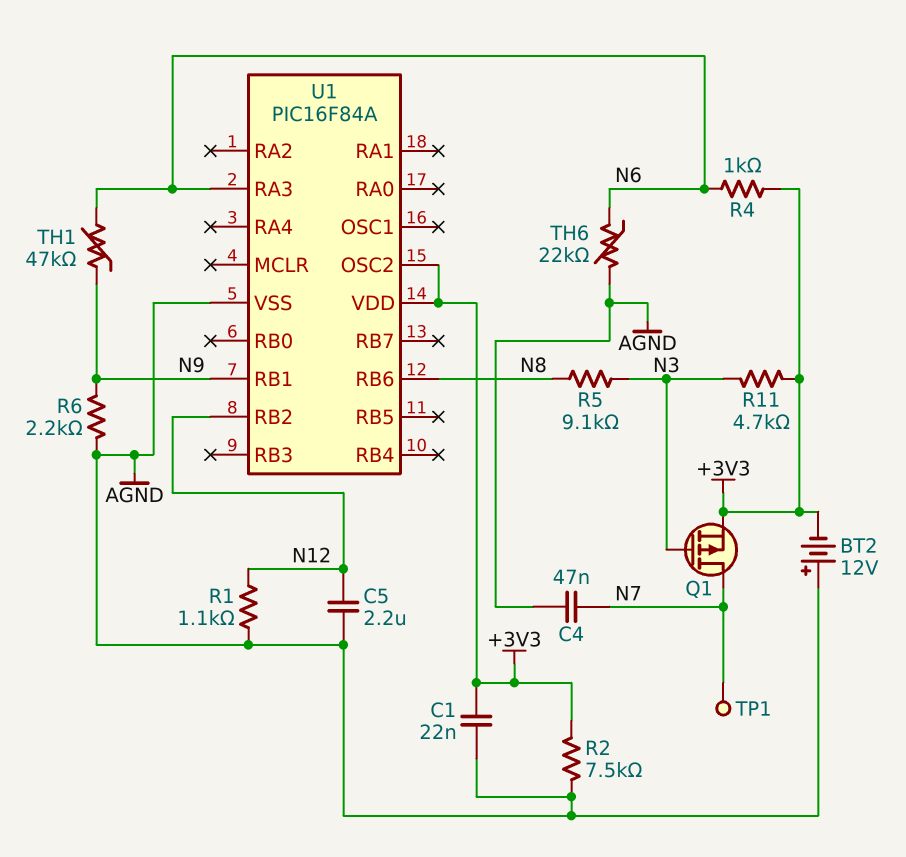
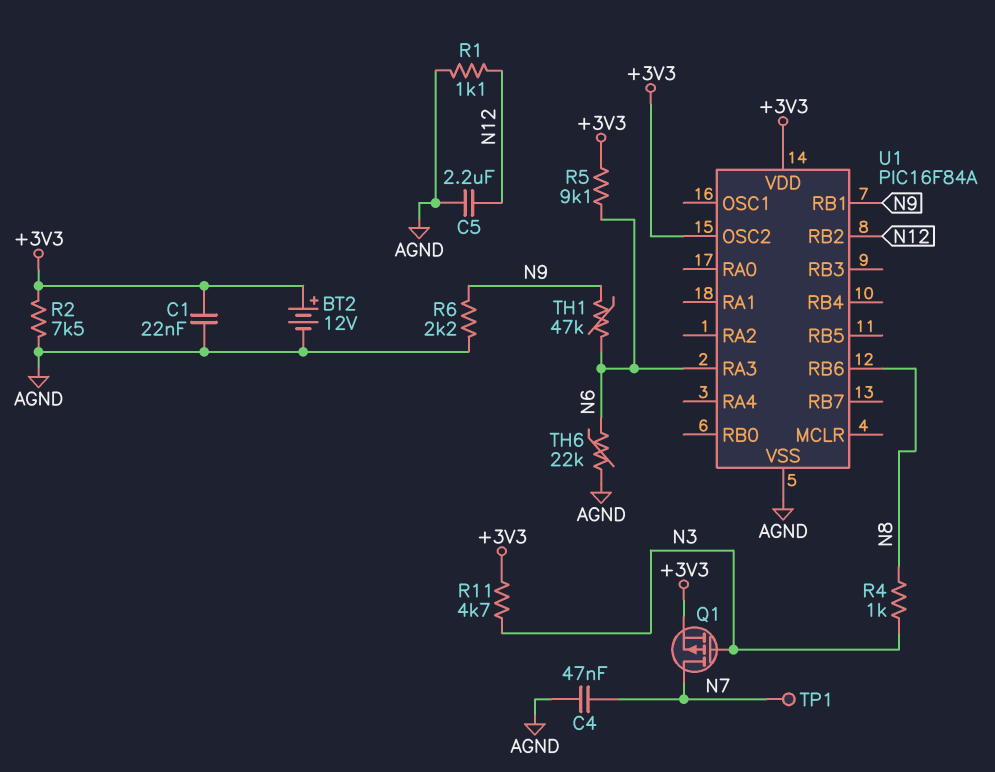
BT2: 12V (plus AGND, minus +3V3) -> 12V (plus +3V3, minus AGND)
R4: 1k (+3V3, N6) -> 1k (N3, N8)
R5: 9.1k (N3, N8) -> 9.1k (+3V3, N6)

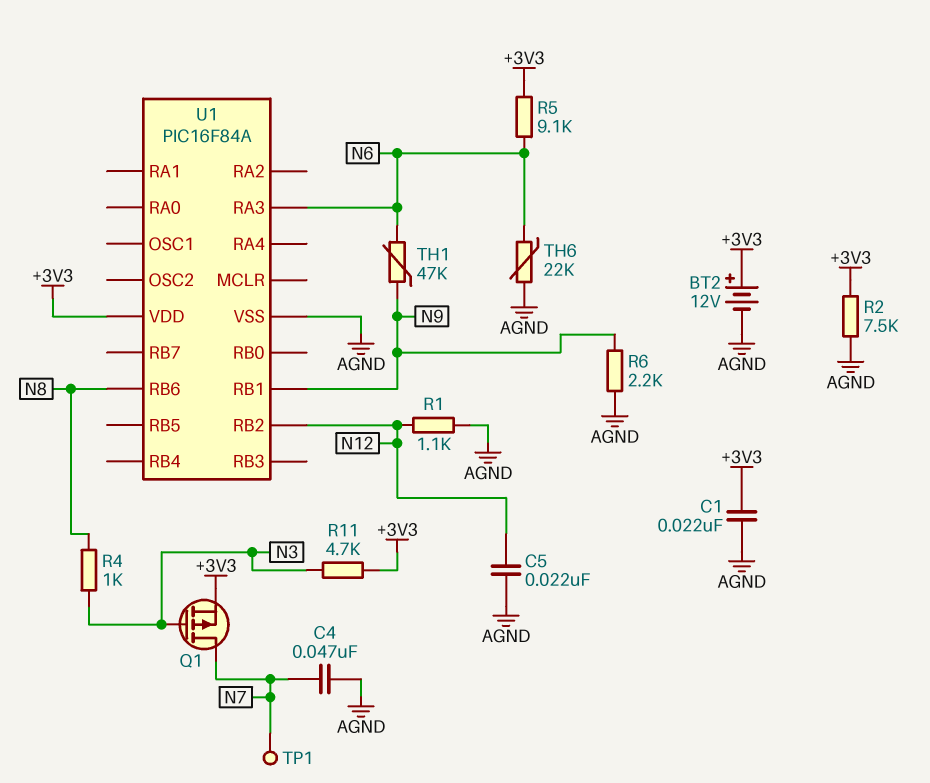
C5: 2.2uF (AGND, N12) -> 22nF (AGND, N12)
U1 pin OSC2: +3V3 -> none

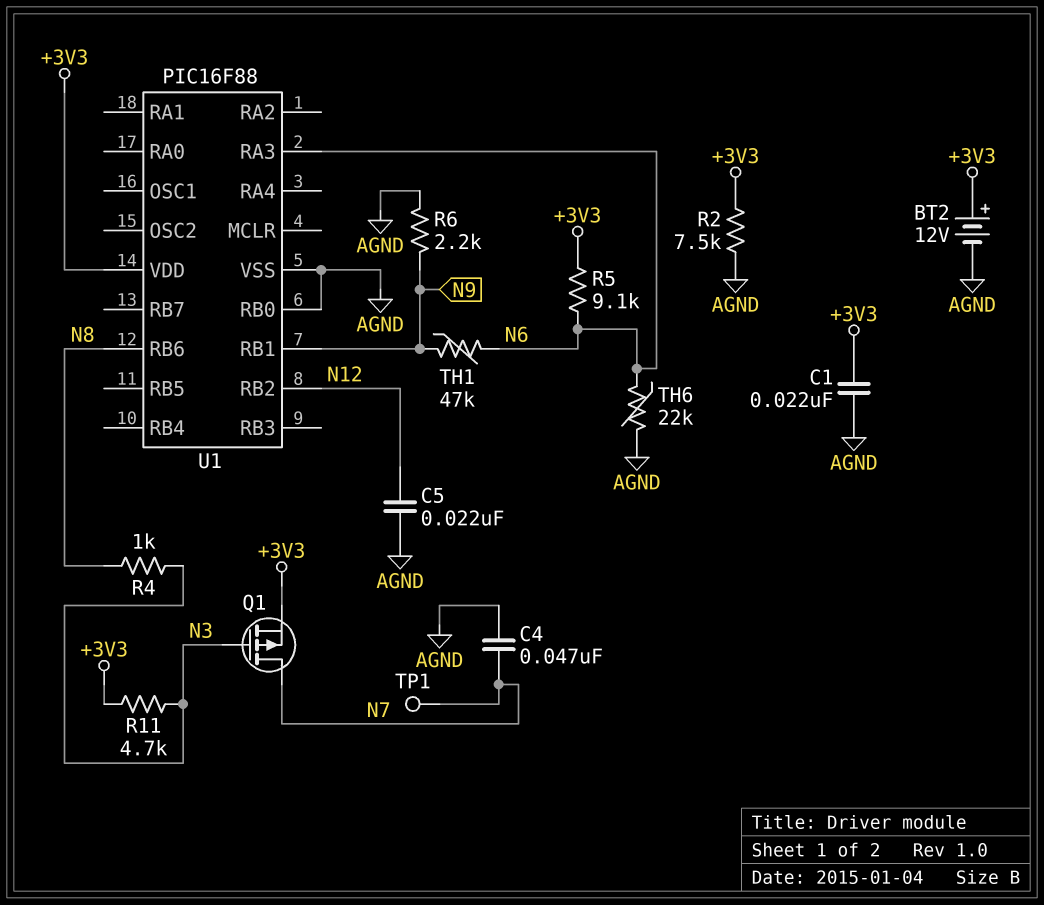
R1: 1.1k (AGND, N12) -> none
U1: PIC16F84A -> PIC16F88
U1 pin RB0: none -> AGND

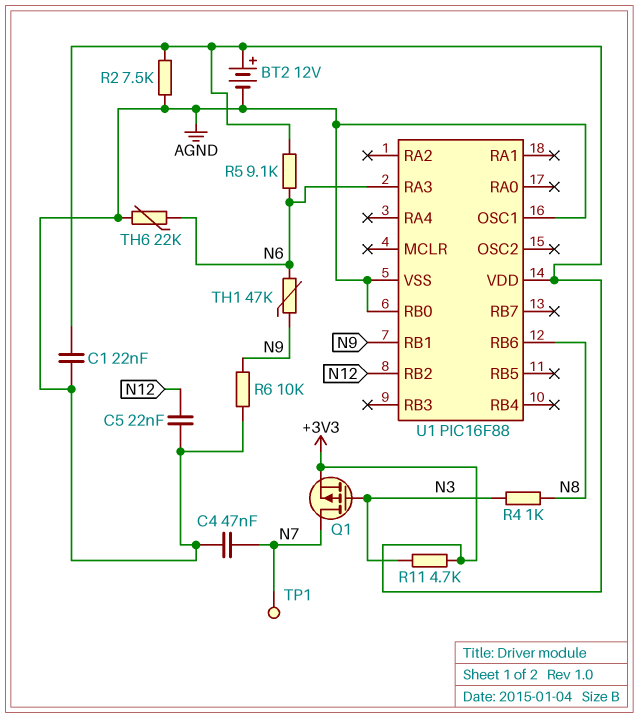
R6: 2.2k (AGND, N9) -> 10k (AGND, N9)
U1 pin OSC1: none -> AGND

